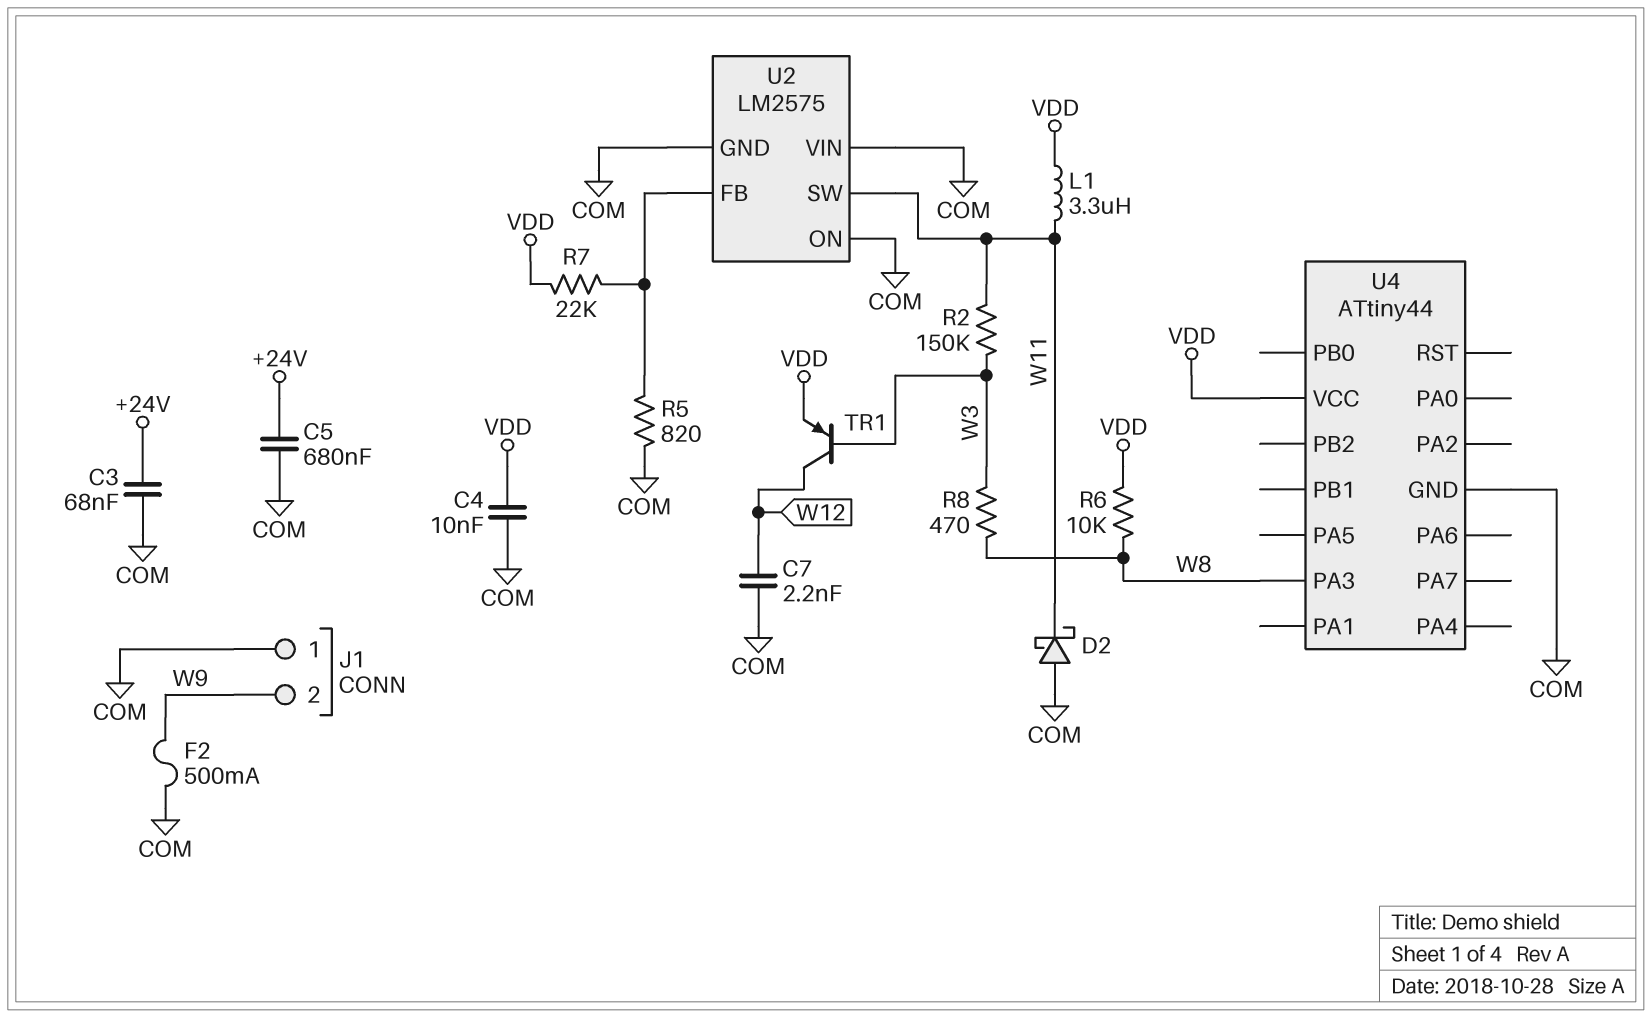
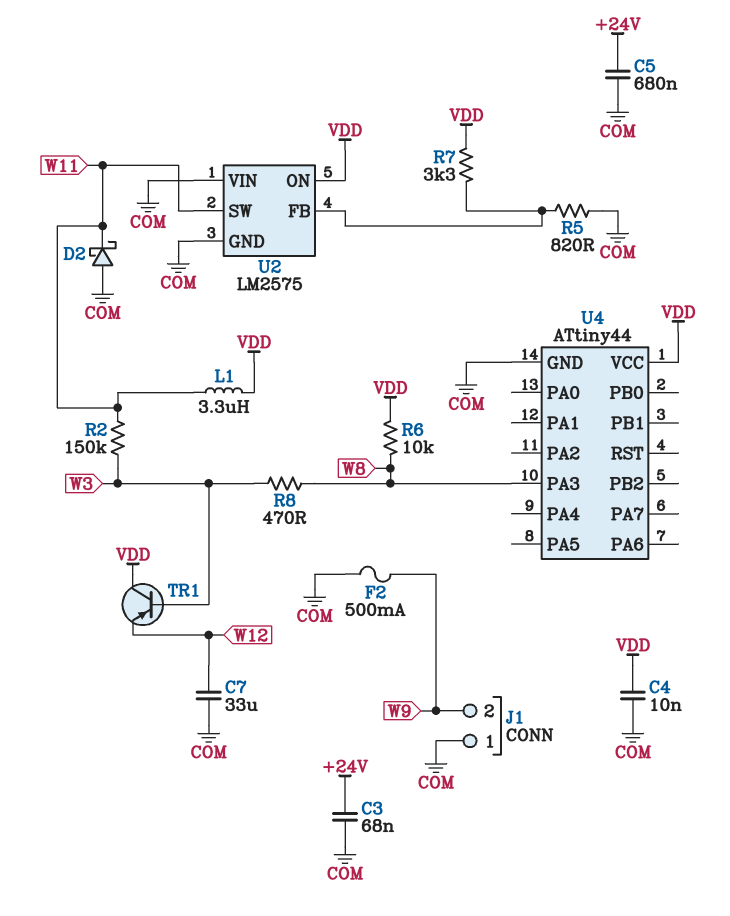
C7: 2.2nF (COM, W12) -> 33uF (COM, W12)
R7: 22k (U2/FB, VDD) -> 3.3k (U2/FB, VDD)
TR1: PNP (B W3, C W12, E VDD) -> PNP (B W3, C VDD, E W12)
U2 pin ON: COM -> VDD

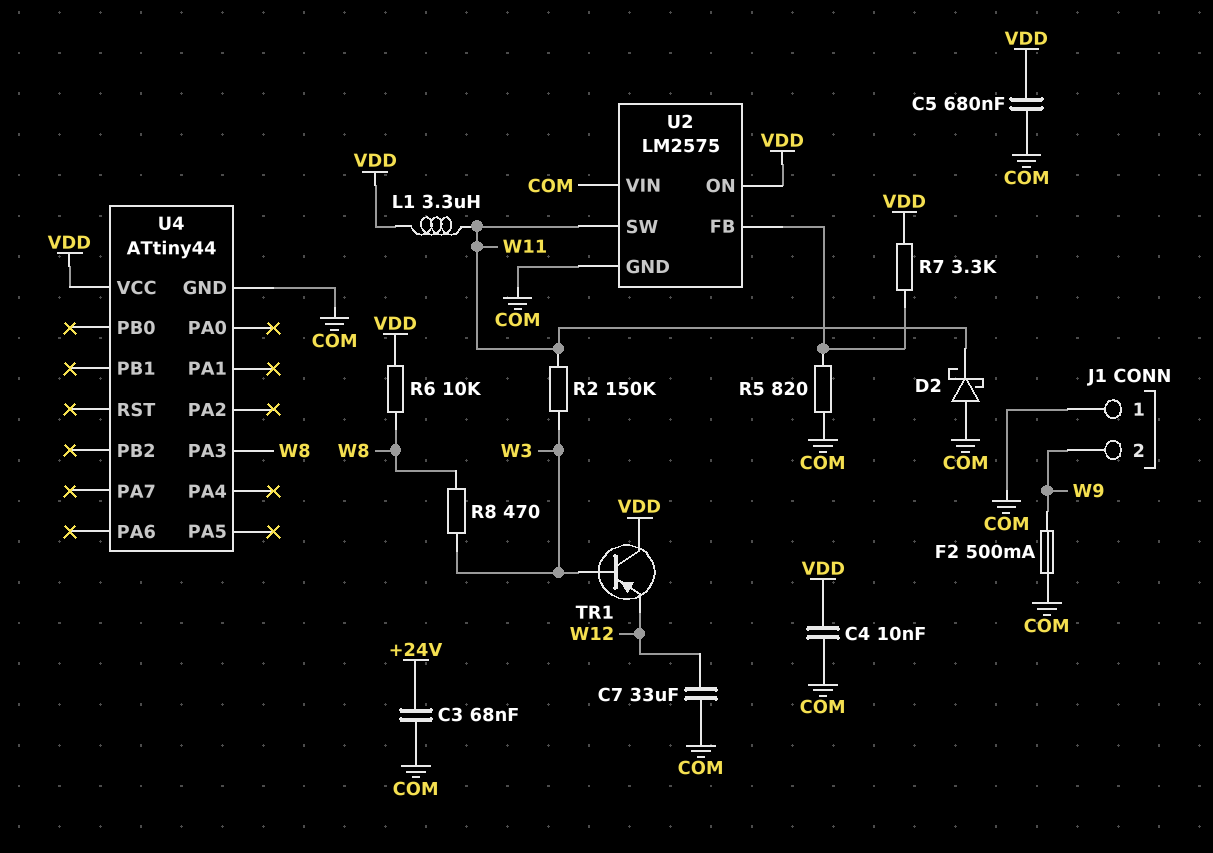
C5: 680nF (+24V, COM) -> 680nF (COM, VDD)

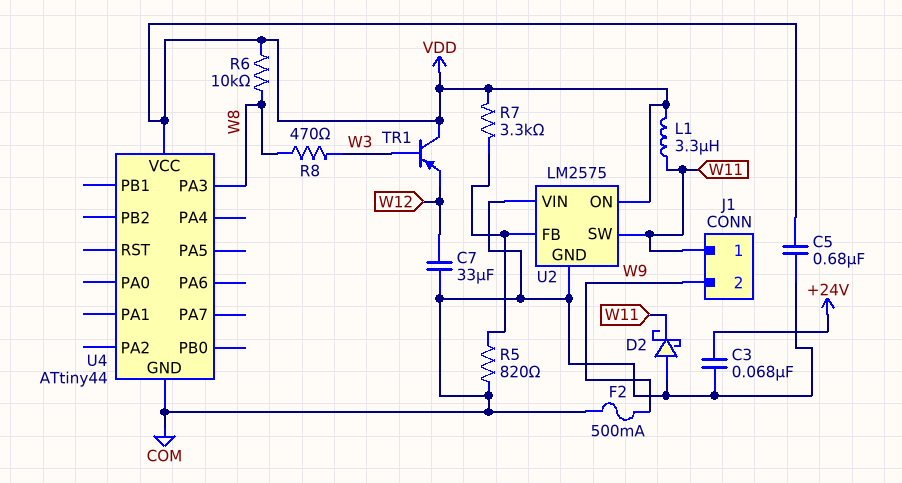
C4: 10nF (COM, VDD) -> none
J1 pin 1: COM -> W11
R2: 150k (W3, W11) -> none

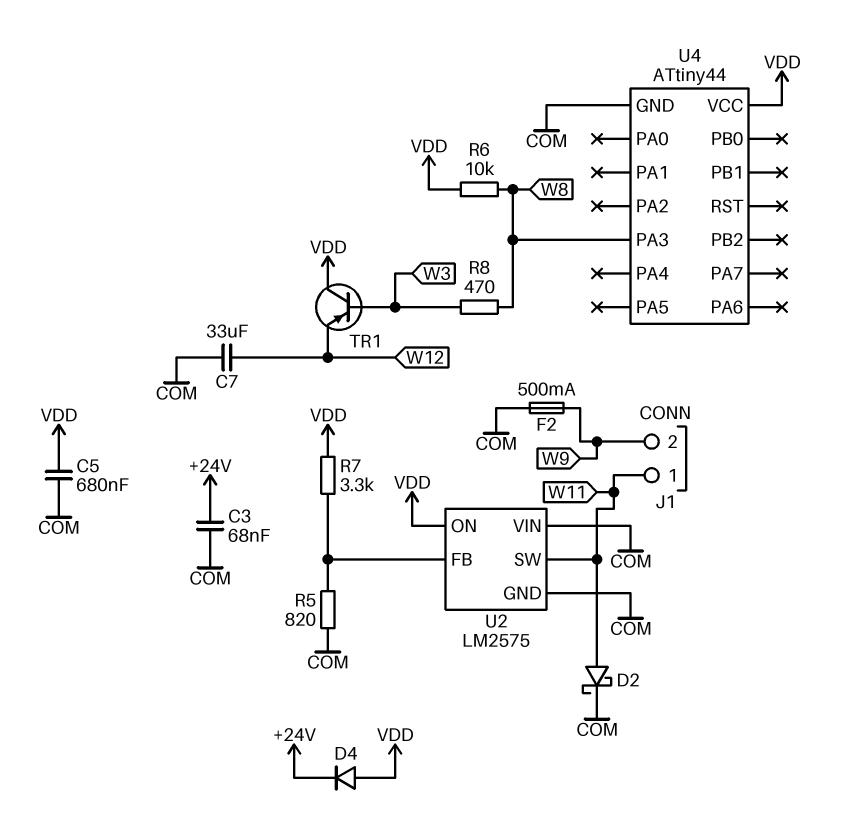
D2: schottky (A COM, K W11) -> schottky (A W11, K COM)
D4: none -> diode (A VDD, K +24V)
L1: 3.3uH (VDD, W11) -> none

